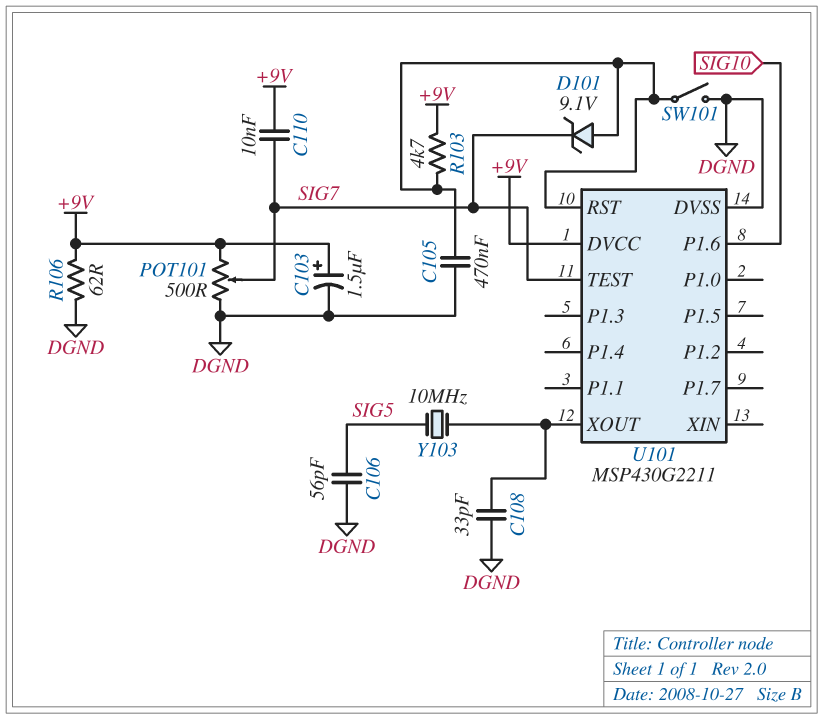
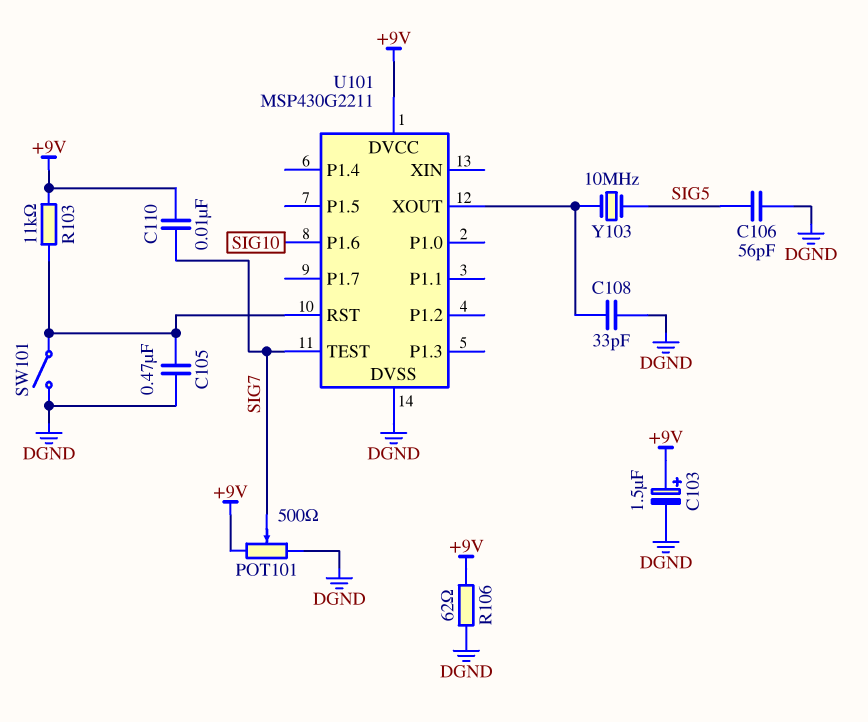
D101: zener 9.1V (A U101/RST, K SIG7) -> none
R103: 4.7k (+9V, U101/RST) -> 11k (+9V, U101/RST)

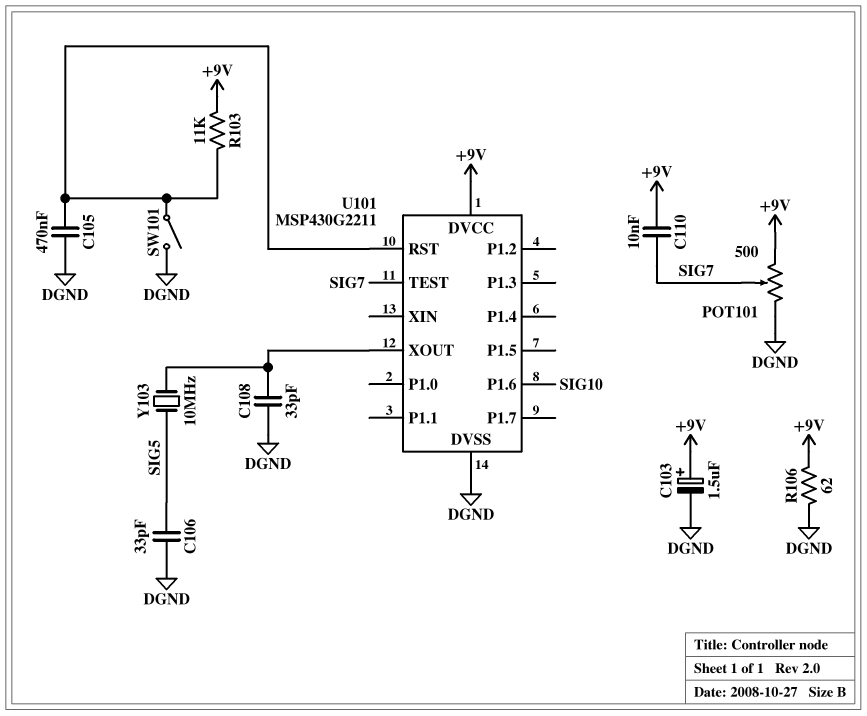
C106: 56pF (DGND, SIG5) -> 33pF (DGND, SIG5)

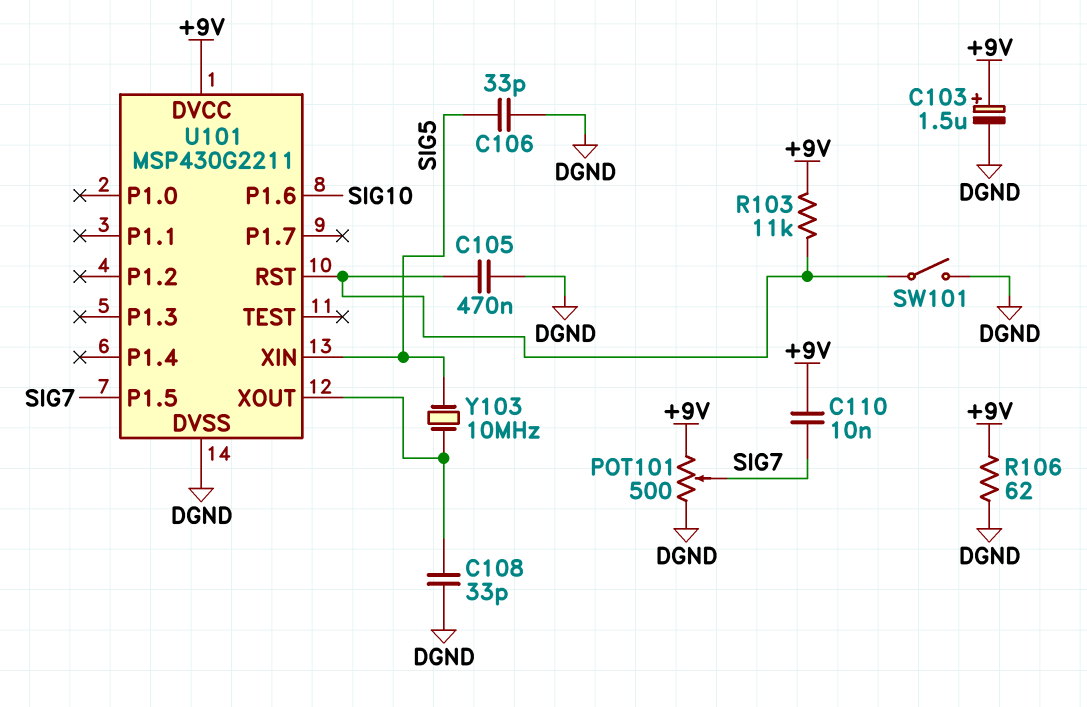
U101 pin P1.5: none -> SIG7
U101 pin TEST: SIG7 -> none
U101 pin XIN: none -> SIG5

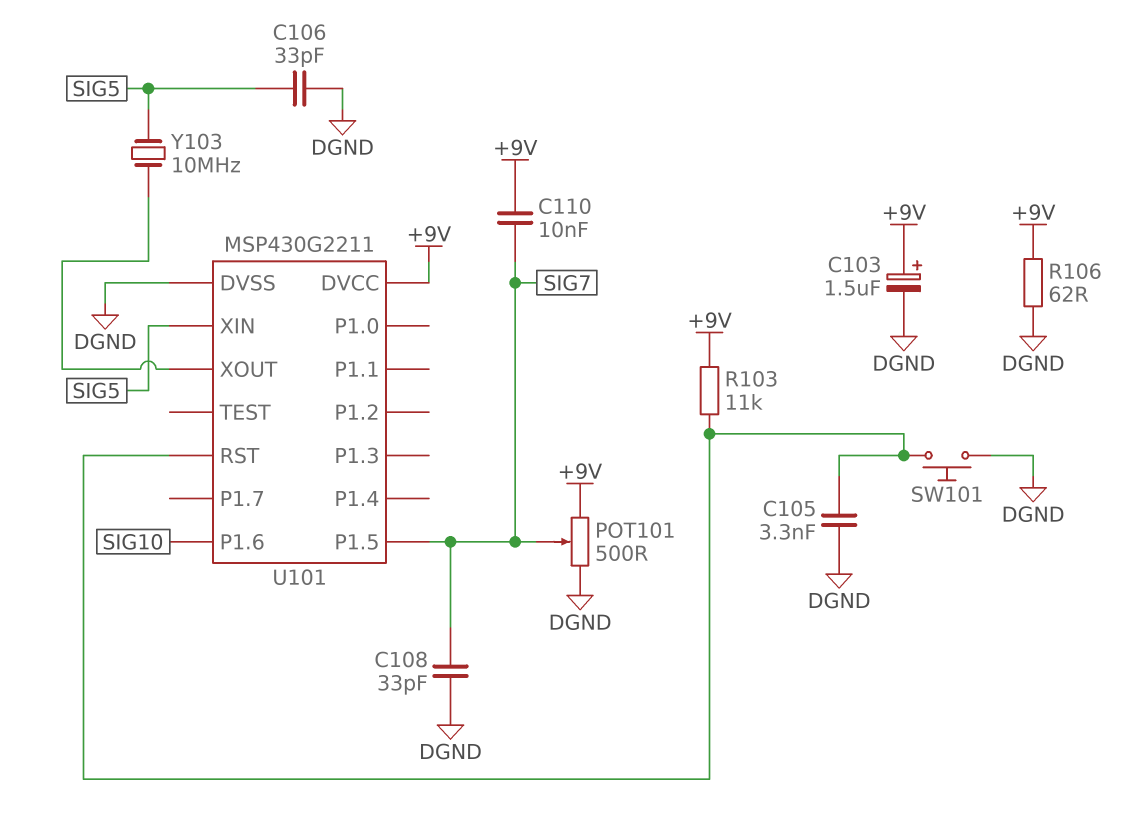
C105: 470nF (DGND, U101/RST) -> 3.3nF (DGND, U101/RST)
C108: 33pF (DGND, U101/XOUT) -> 33pF (DGND, SIG7)
SW101: switch (DGND, U101/RST) -> button (DGND, U101/RST)

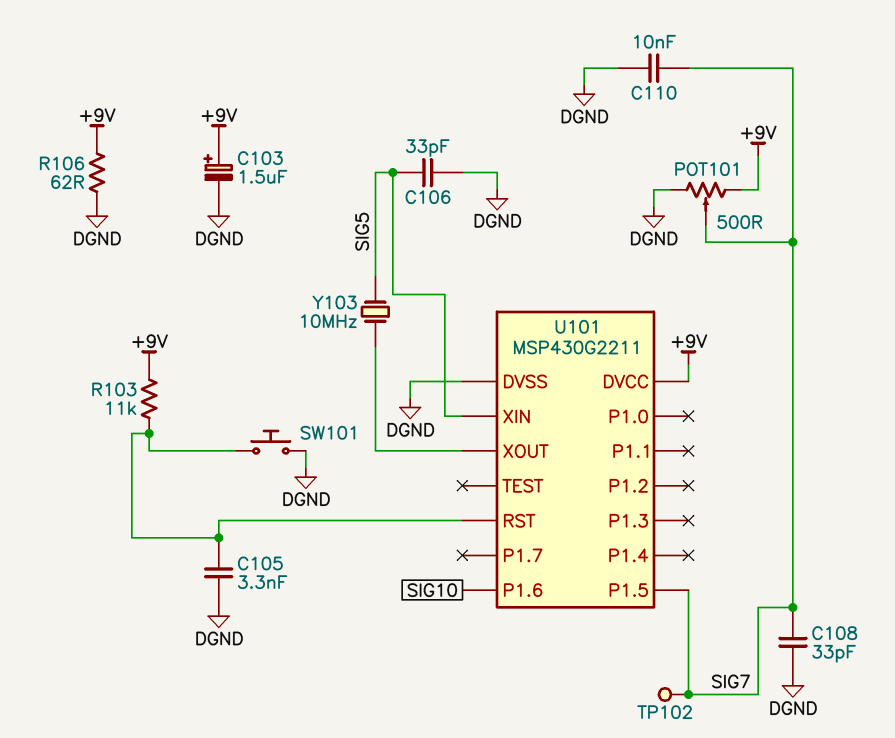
C110: 10nF (+9V, SIG7) -> 10nF (DGND, SIG7)
TP102: none -> test point (SIG7)

